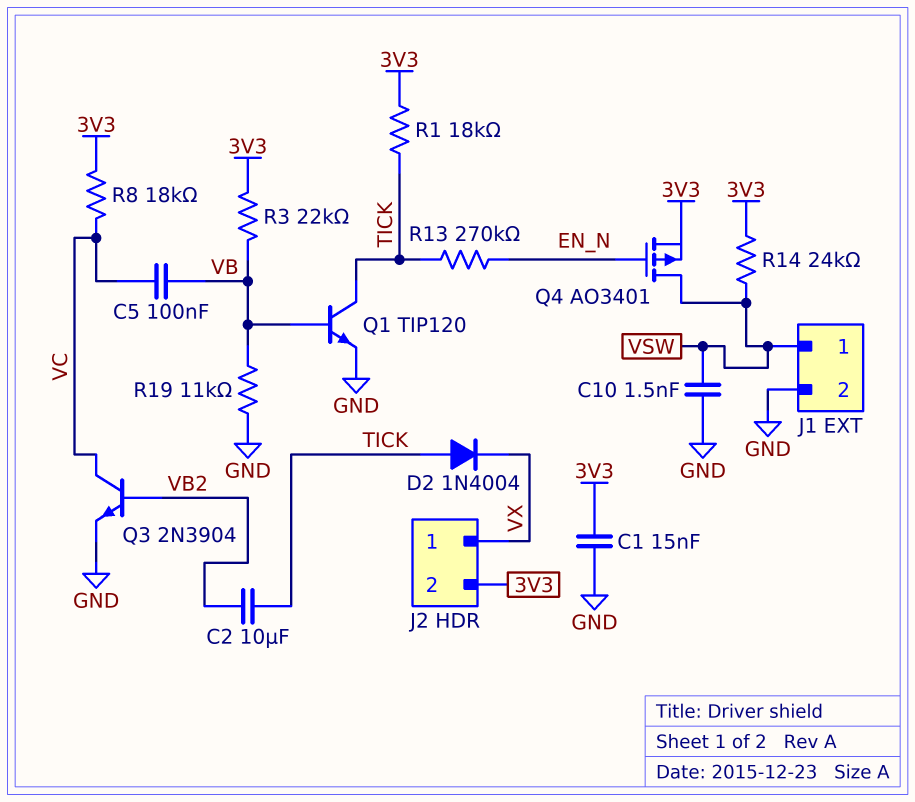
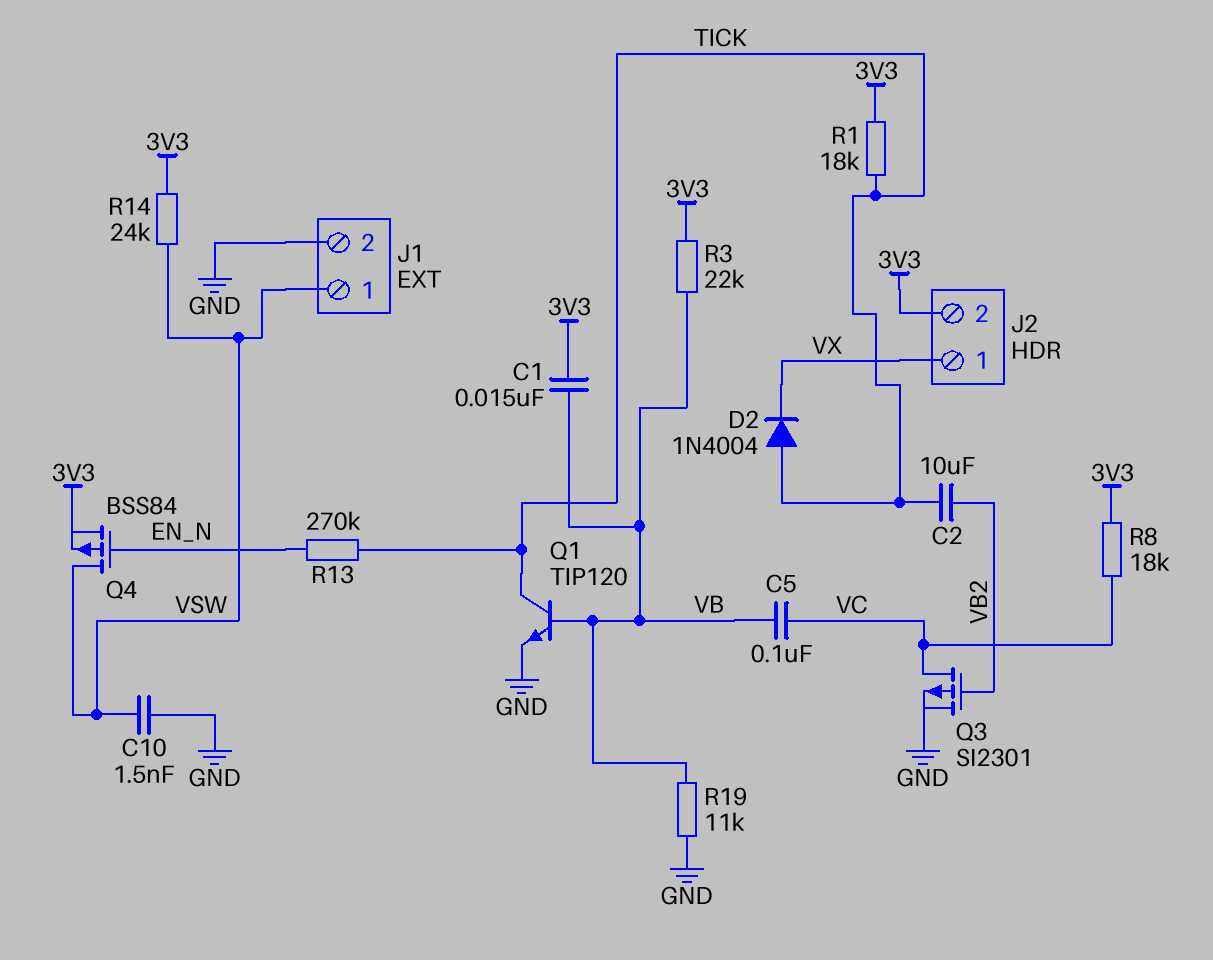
C1: 15nF (3V3, GND) -> 15nF (3V3, VB)
Q3: NPN 2N3904 (B VB2, C VC, E GND) -> PMOS SI2301 (G VB2, D VC, S GND)
Q4: PMOS AO3401 (G EN_N, D VSW, S 3V3) -> PMOS BSS84 (G EN_N, D VSW, S 3V3)

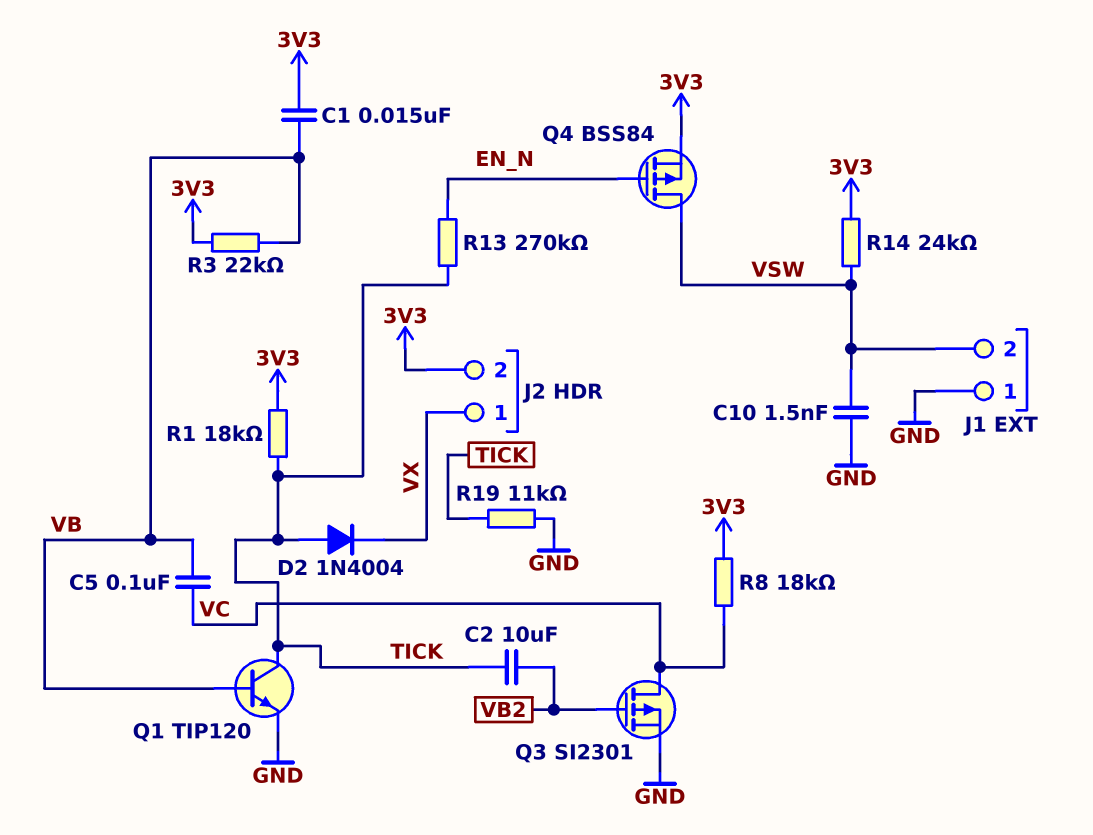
J1 pin 1: VSW -> GND
J1 pin 2: GND -> VSW
R19: 11k (GND, VB) -> 11k (GND, TICK)

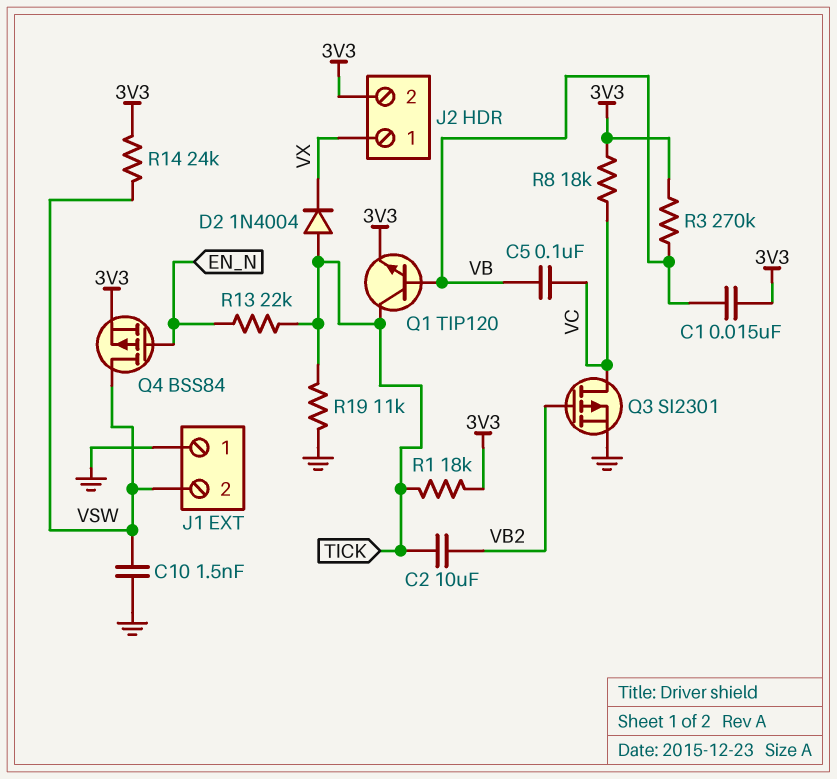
Q1: NPN TIP120 (B VB, C TICK, E GND) -> NPN TIP120 (B VB, C TICK, E 3V3)
R3: 22k (3V3, VB) -> 270k (3V3, VB)
R13: 270k (EN_N, TICK) -> 22k (EN_N, TICK)

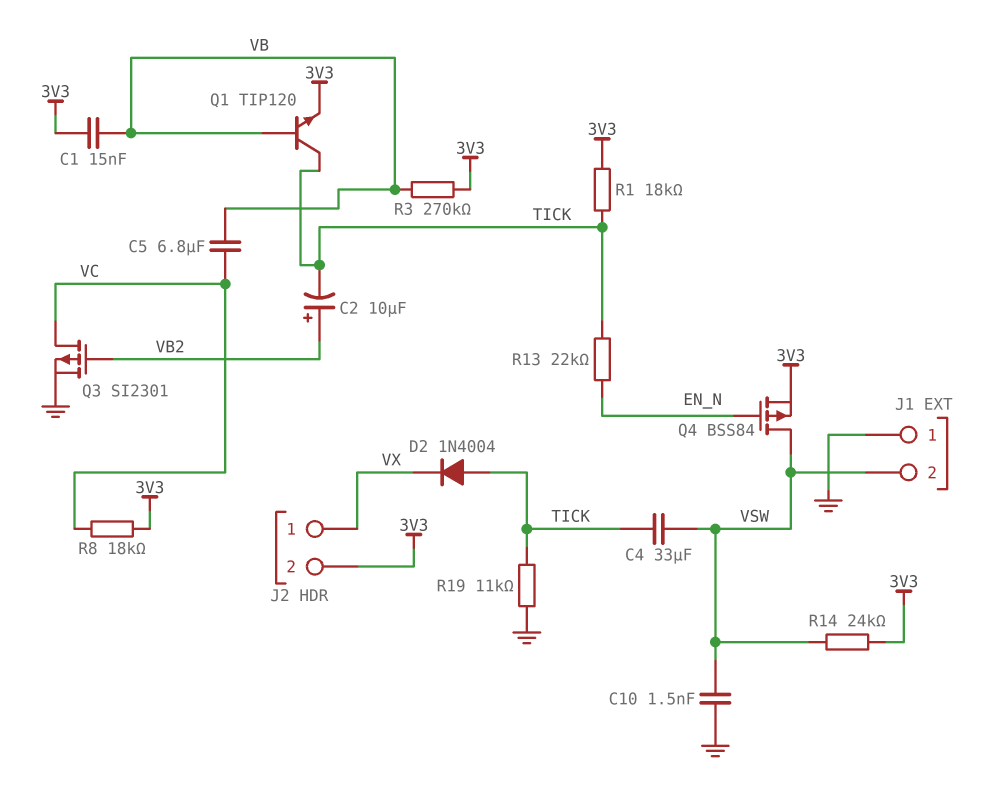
C2: 10uF (TICK, VB2) -> 10uF (plus VB2, minus TICK)
C4: none -> 33uF (TICK, VSW)
C5: 100nF (VB, VC) -> 6.8uF (VB, VC)

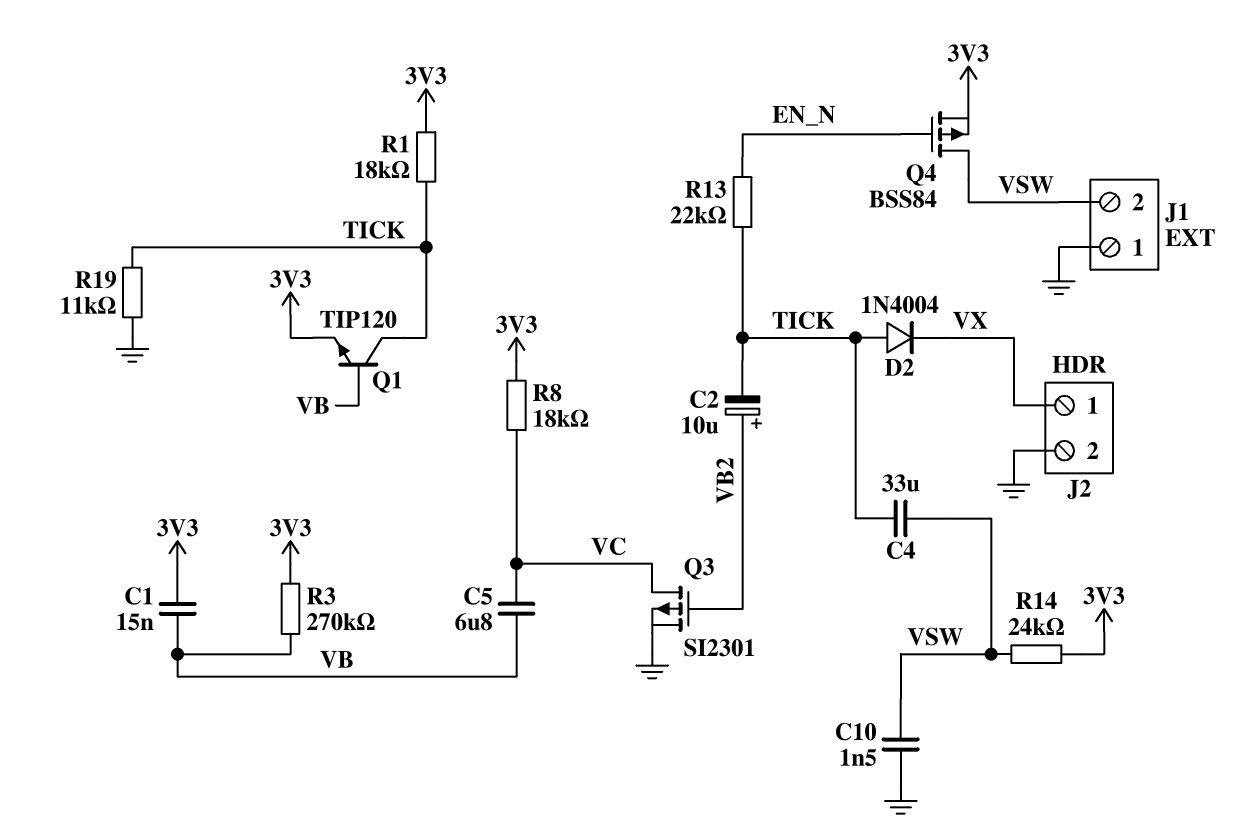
J2 pin 2: 3V3 -> GND

